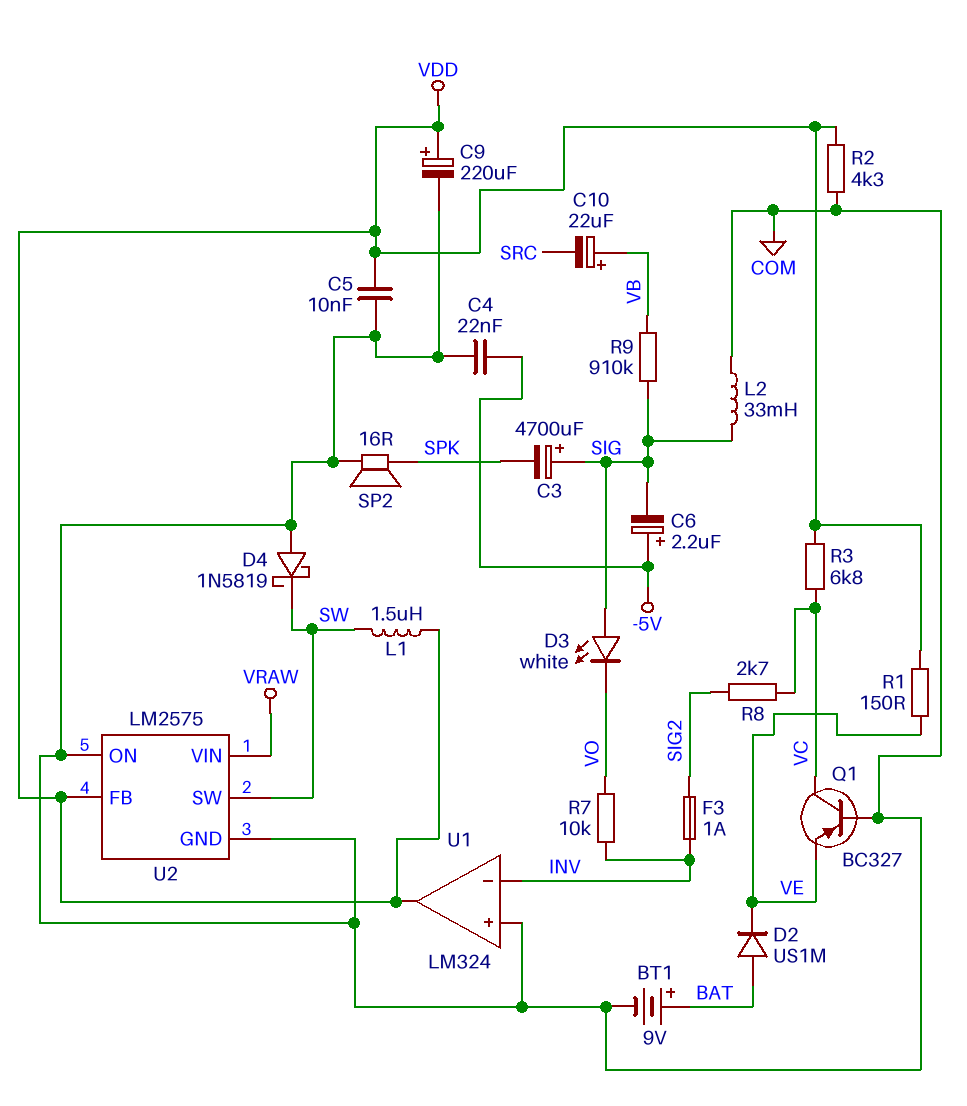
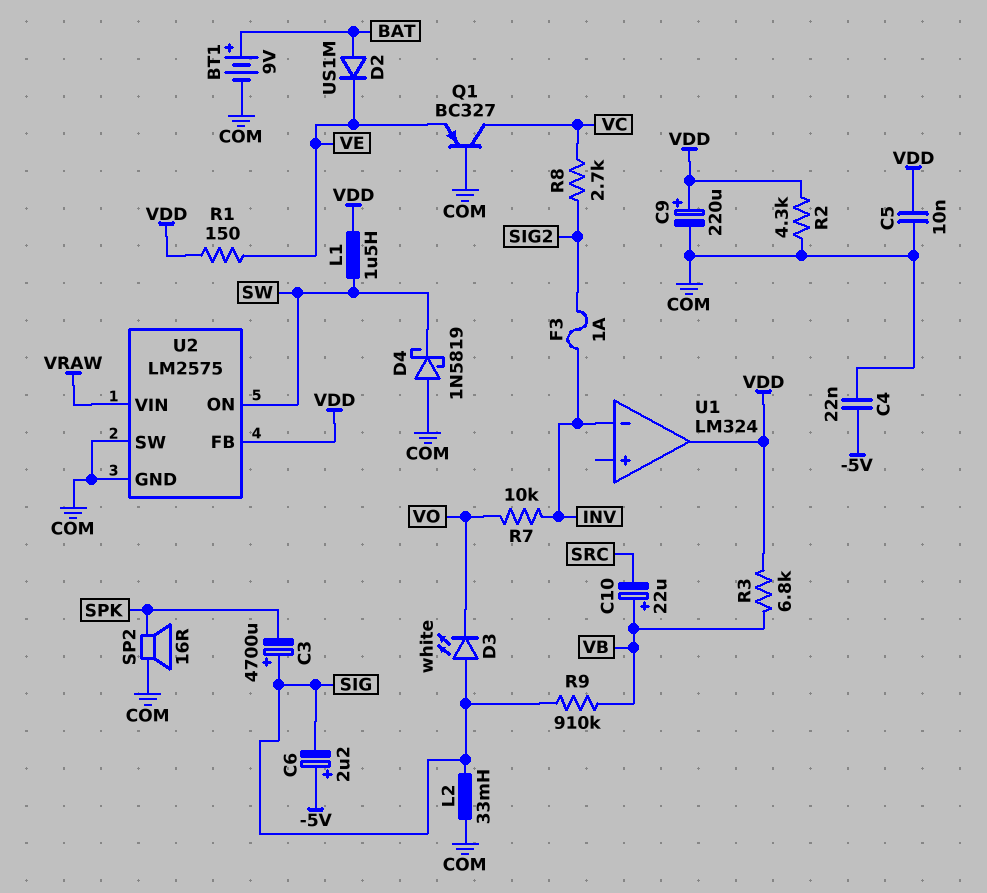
R3: 6.8k (VC, VDD) -> 6.8k (VB, VDD)
U1 pin in+: COM -> none
U2 pin ON: COM -> SW
U2 pin SW: SW -> COM

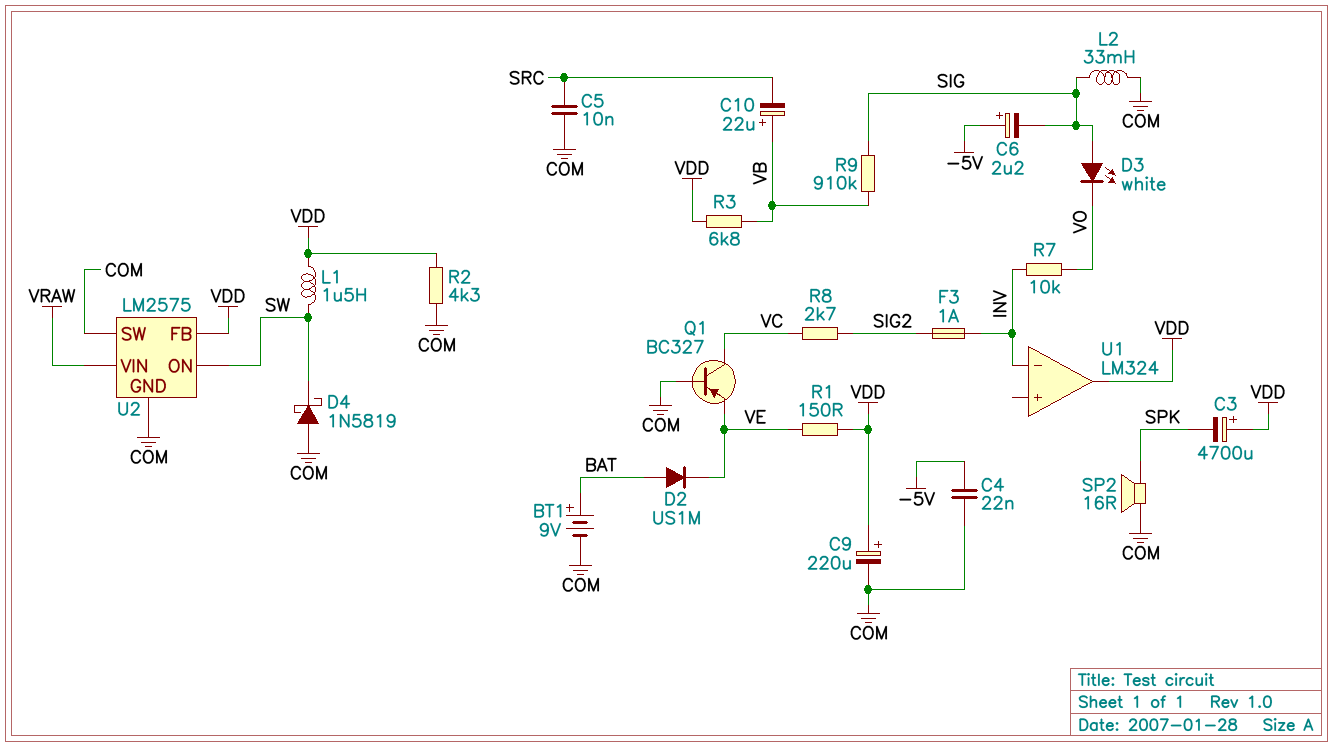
C3: 4700uF (plus SIG, minus SPK) -> 4700uF (plus VDD, minus SPK)
C5: 10nF (COM, VDD) -> 10nF (COM, SRC)

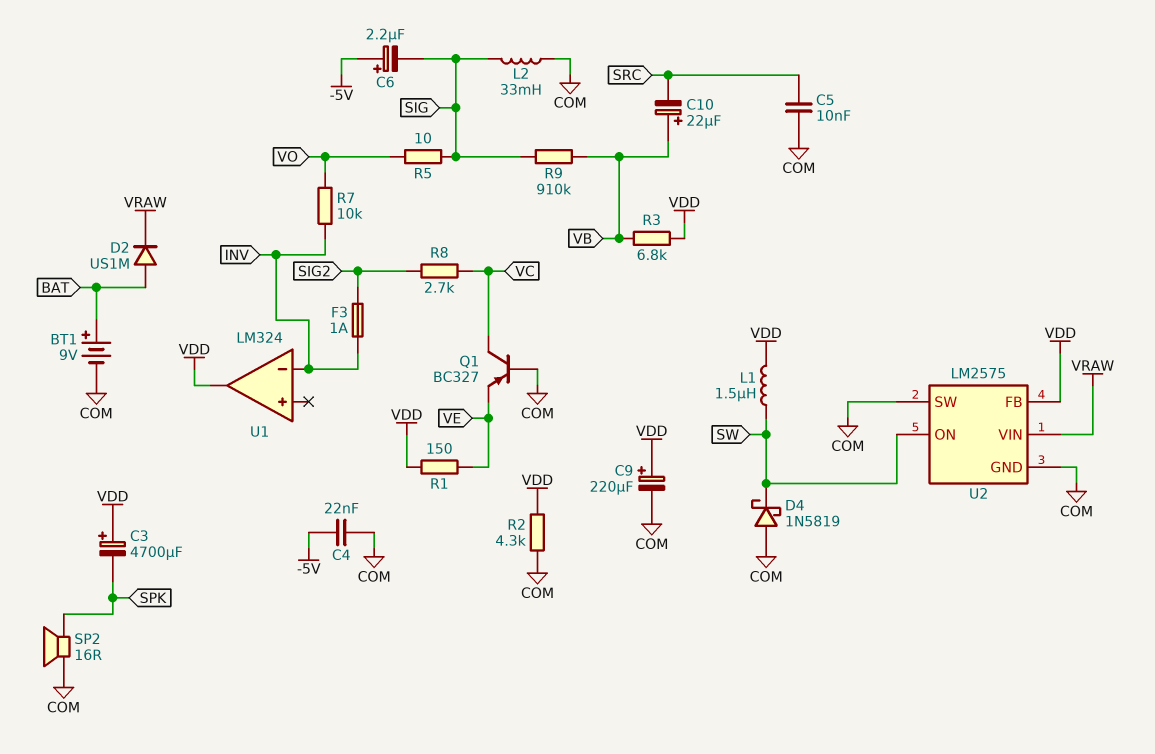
D2: diode US1M (A BAT, K VE) -> diode US1M (A BAT, K VRAW)
D3: LED white (A SIG, K VO) -> none
R5: none -> 10 (SIG, VO)

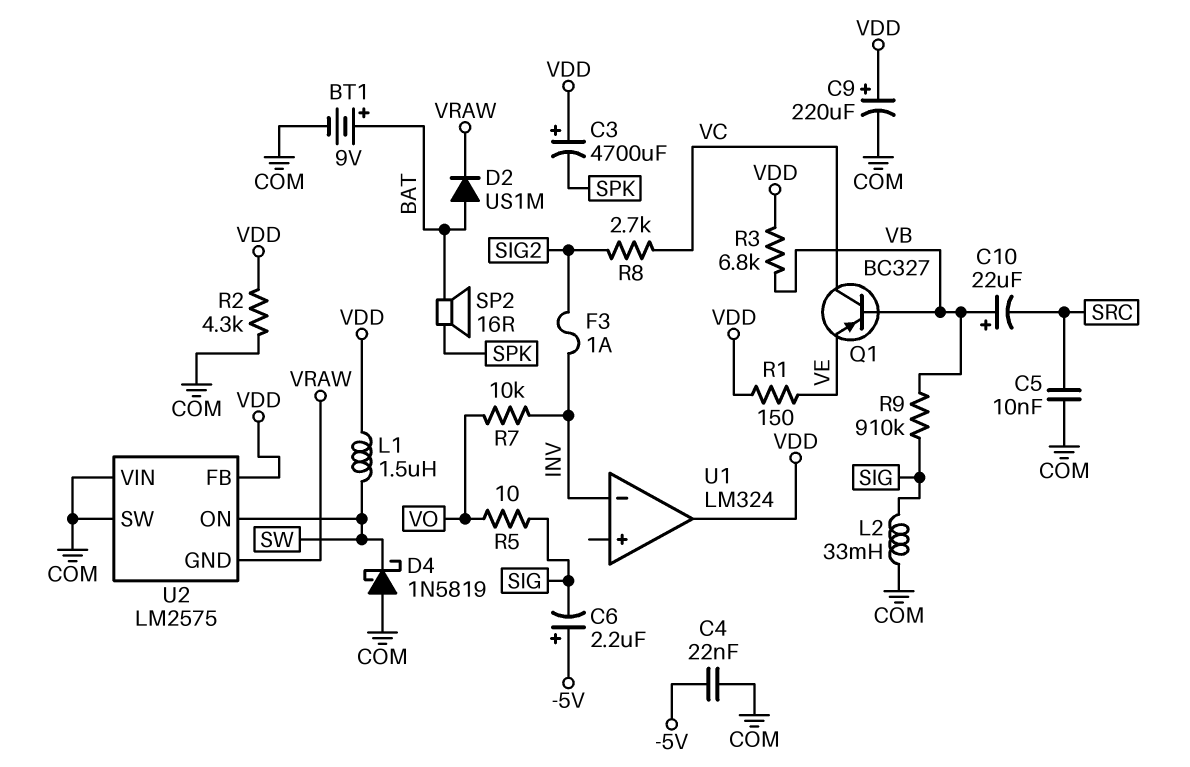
Q1: PNP BC327 (B COM, C VC, E VE) -> PNP BC327 (B VB, C VC, E VE)
SP2: speaker 16R (COM, SPK) -> speaker 16R (BAT, SPK)
U2 pin GND: COM -> VRAW
U2 pin VIN: VRAW -> COM

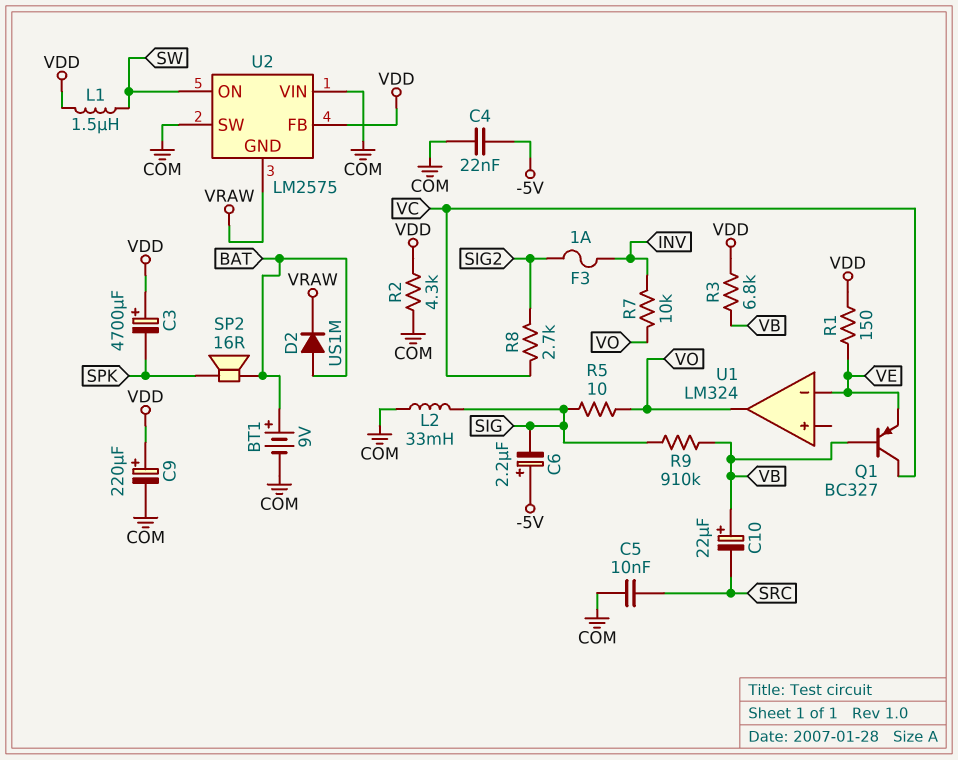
D4: schottky 1N5819 (A COM, K SW) -> none
U1 pin in-: INV -> VE
U1 pin out: VDD -> VO

